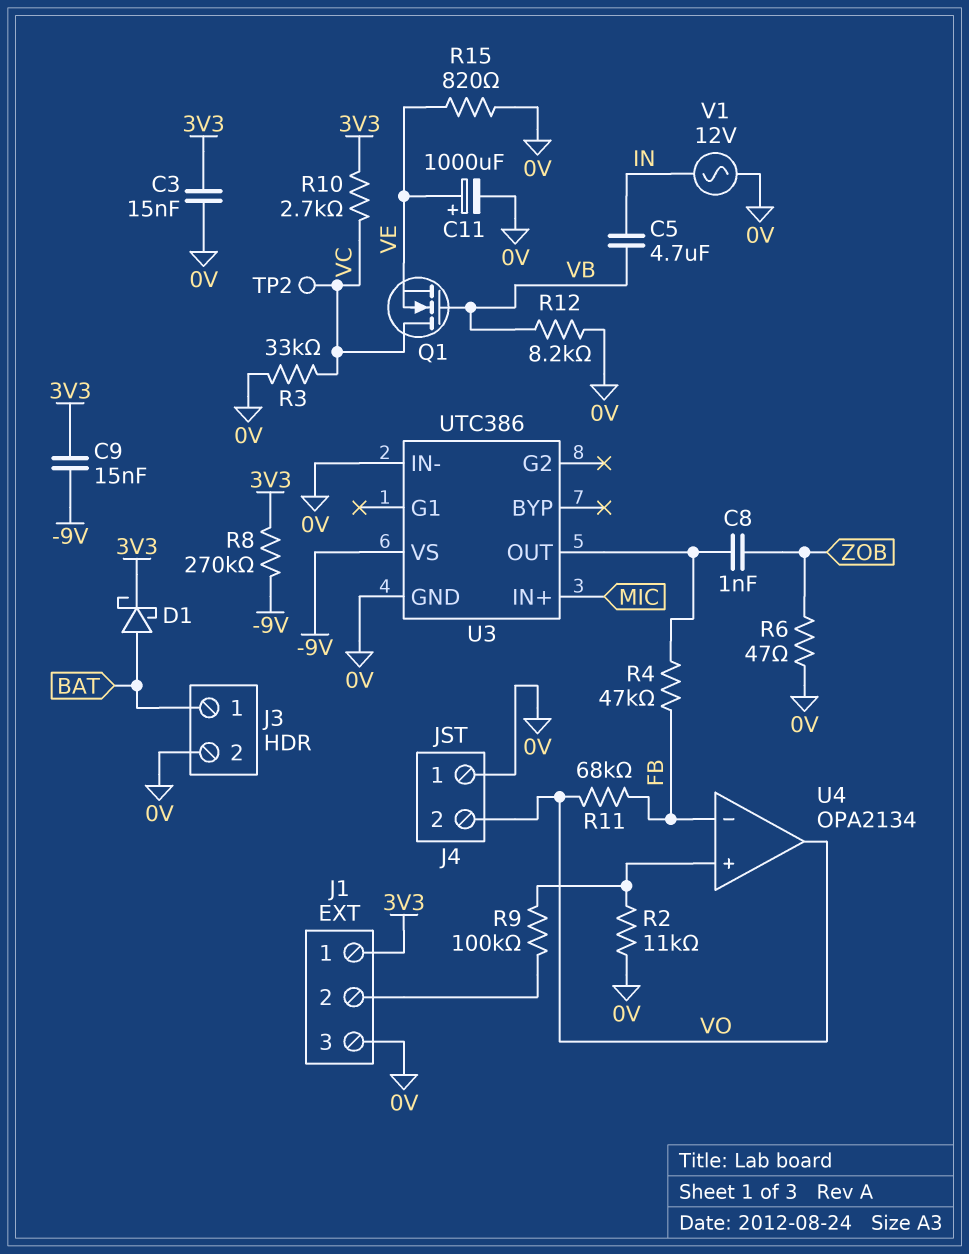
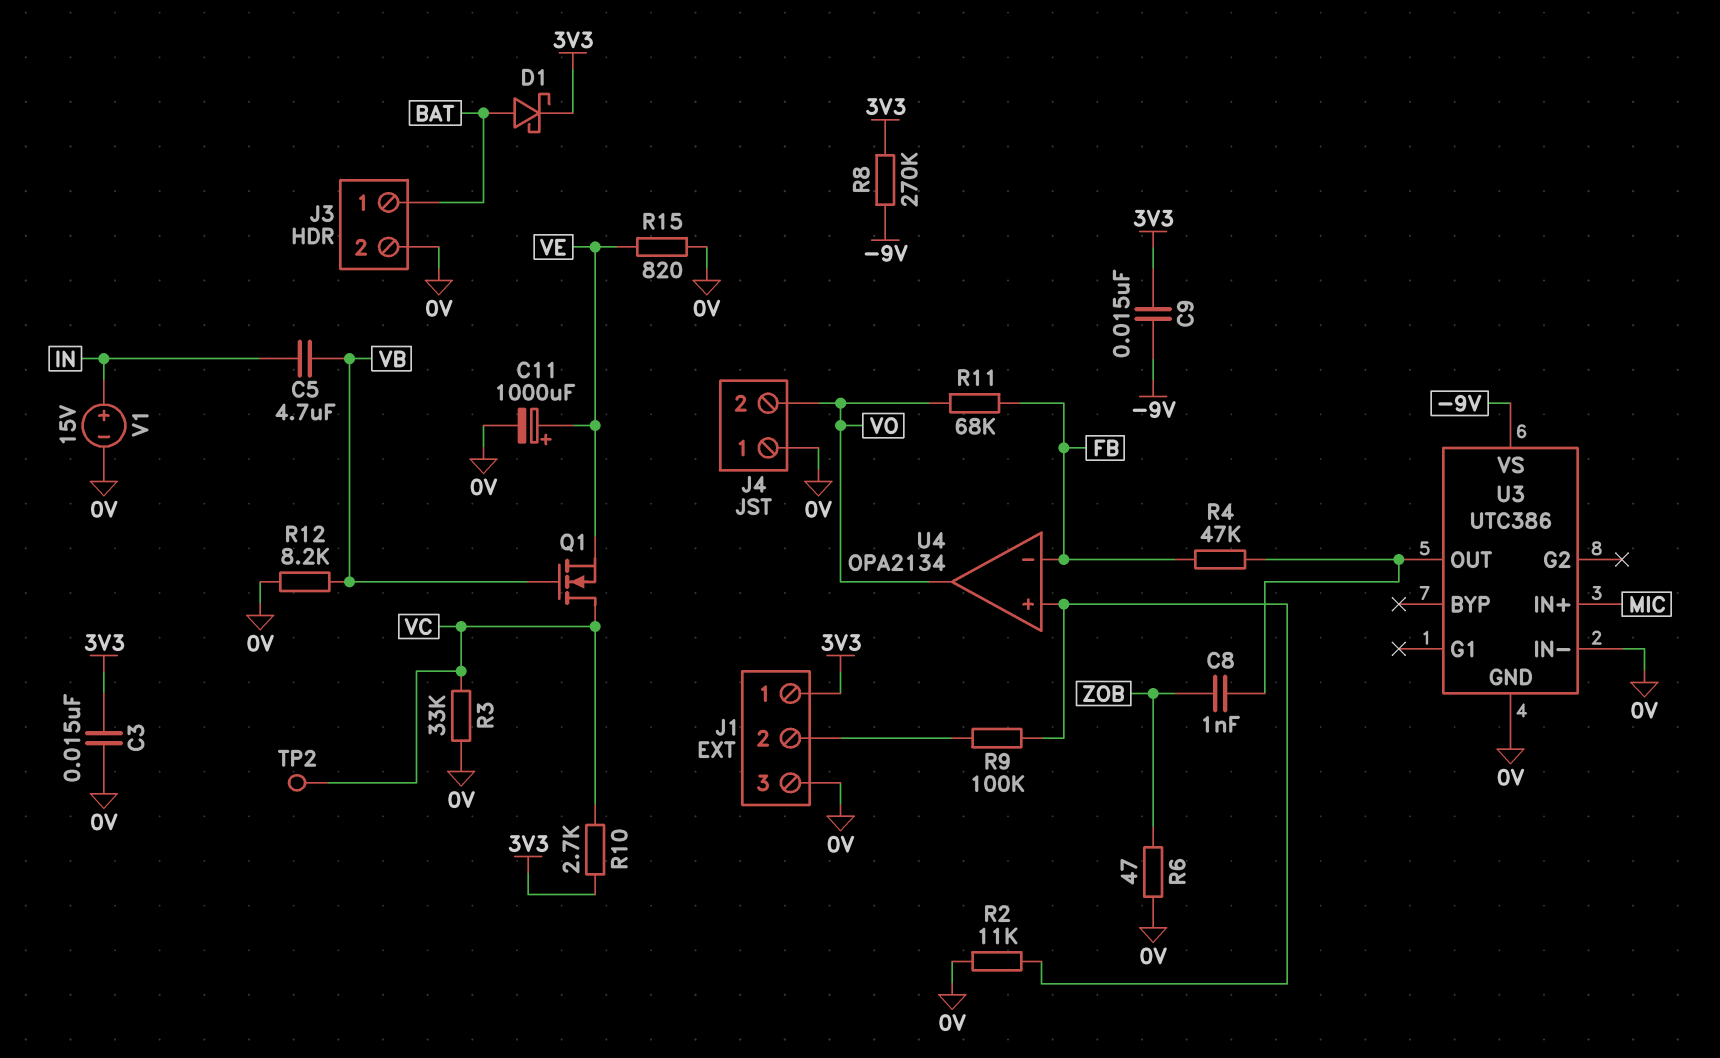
V1: AC 12V (0V, IN) -> 15V (plus IN, minus 0V)

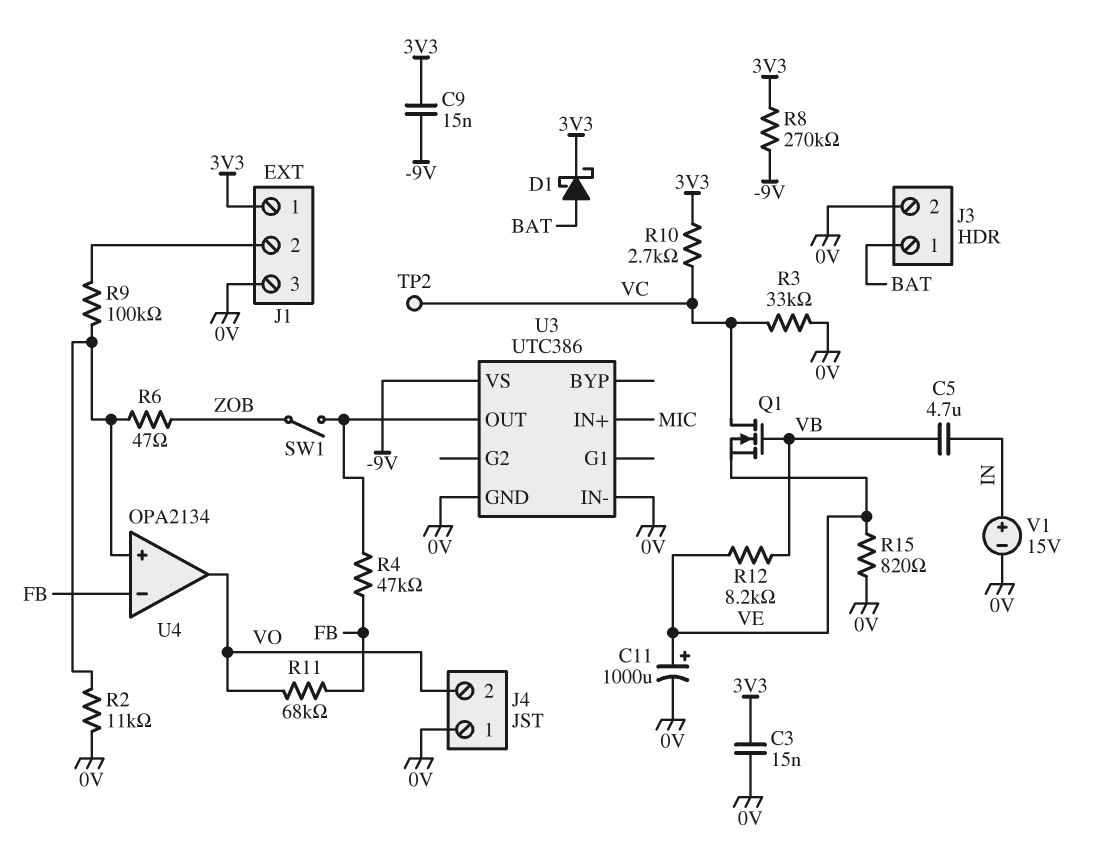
C8: 1nF (U3/OUT, ZOB) -> none
R6: 47 (0V, ZOB) -> 47 (U4/in+, ZOB)
R12: 8.2k (0V, VB) -> 8.2k (VB, VE)
SW1: none -> switch (U3/OUT, ZOB)

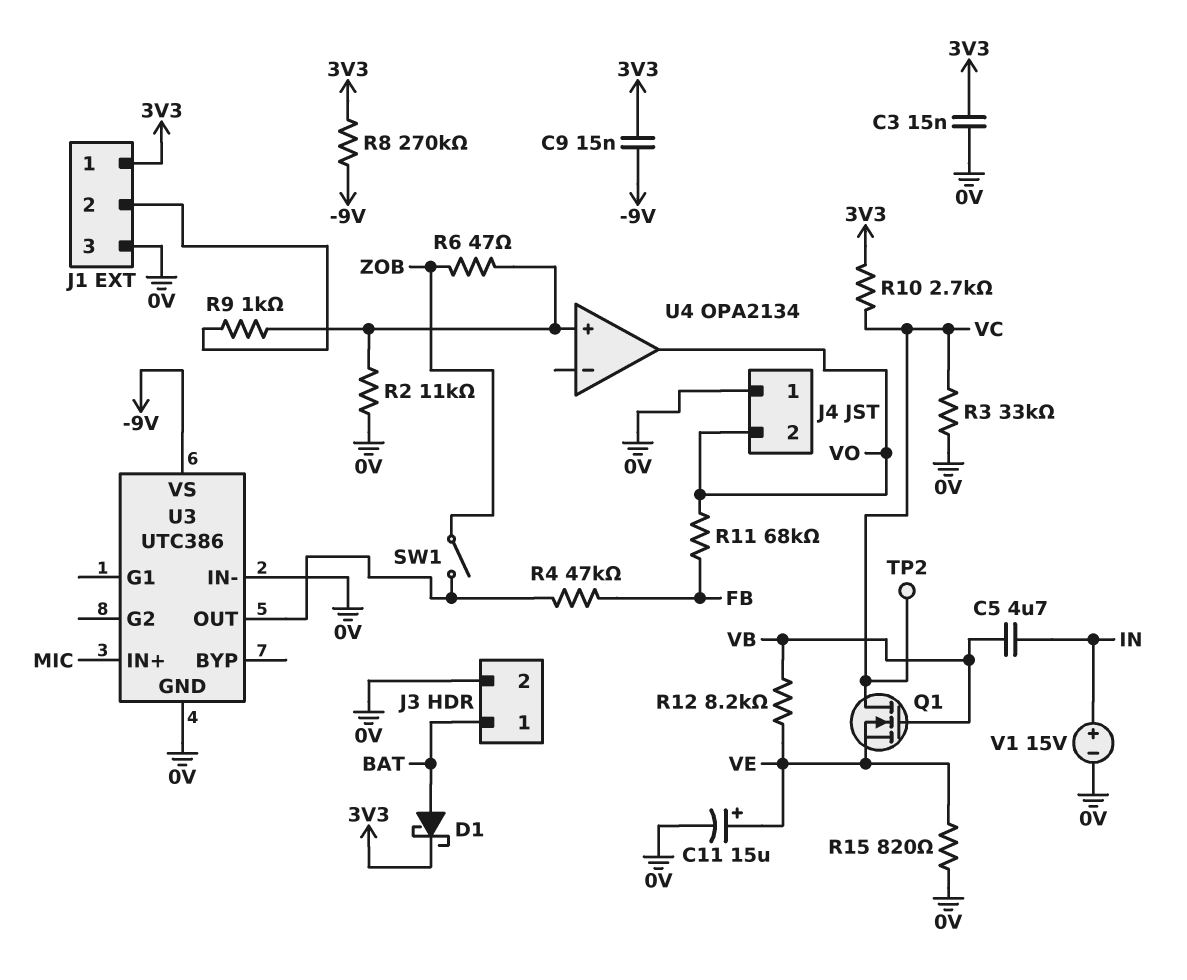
C11: 1000uF (plus VE, minus 0V) -> 15uF (plus VE, minus 0V)
R9: 100k (J1/2, U4/in+) -> 1k (J1/2, U4/in+)
U4 pin in-: FB -> none

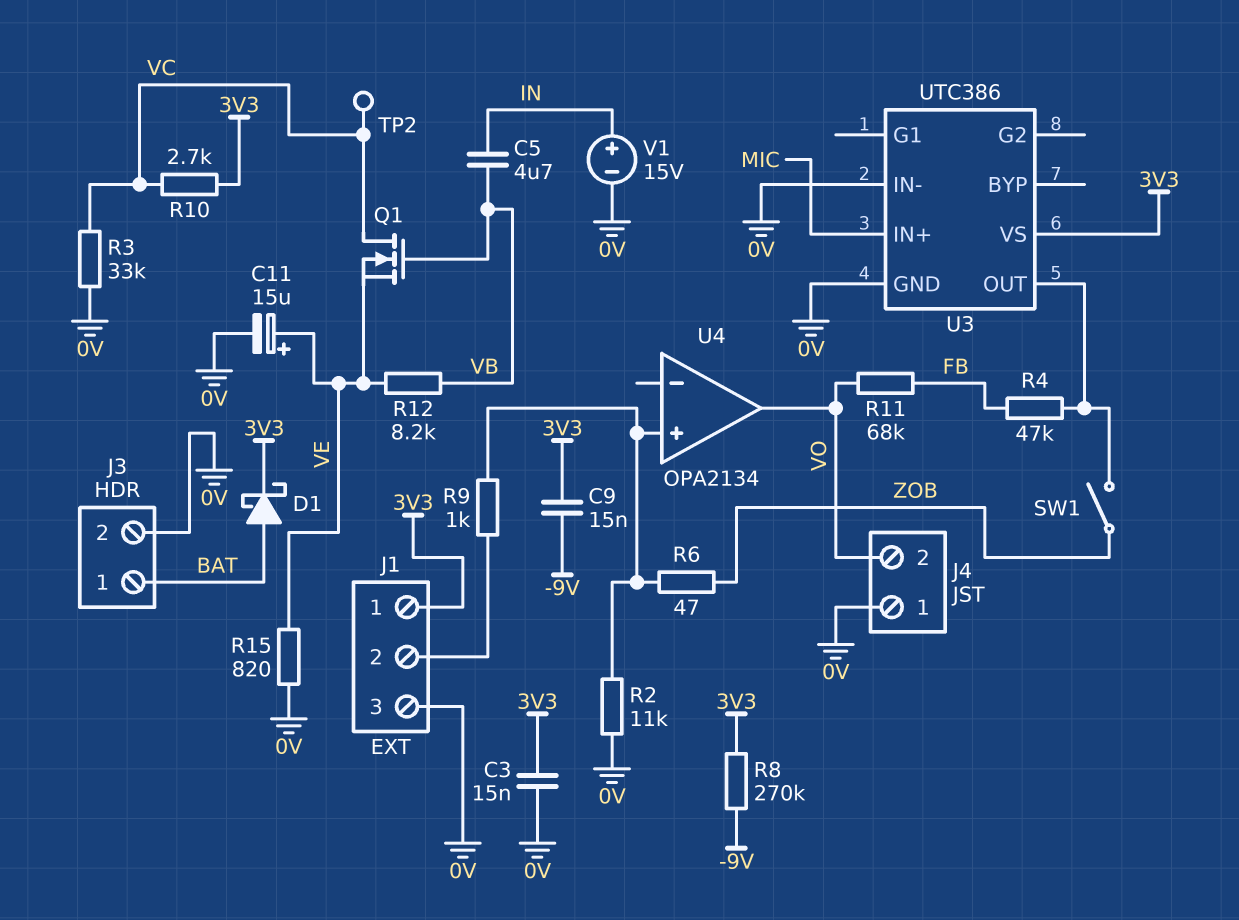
U3 pin VS: -9V -> 3V3

